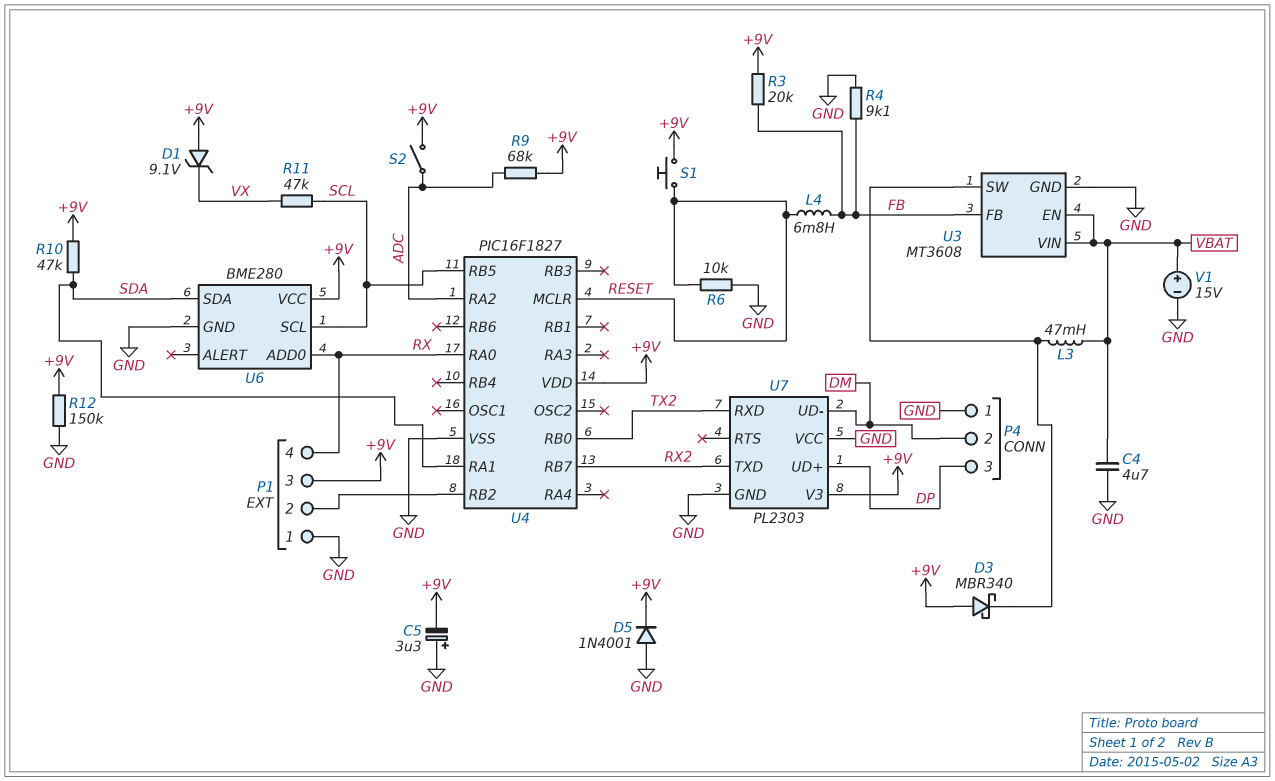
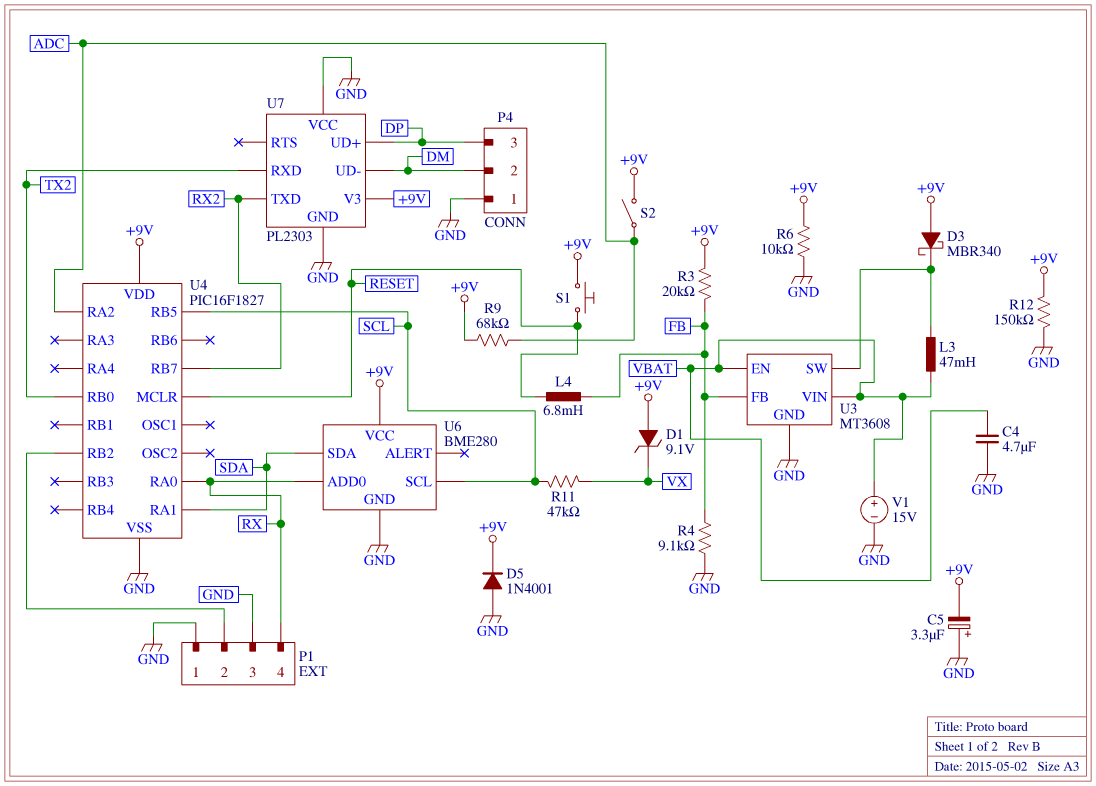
P1 pin 3: +9V -> GND
R6: 10k (GND, RESET) -> 10k (+9V, GND)
R10: 47k (+9V, SDA) -> none

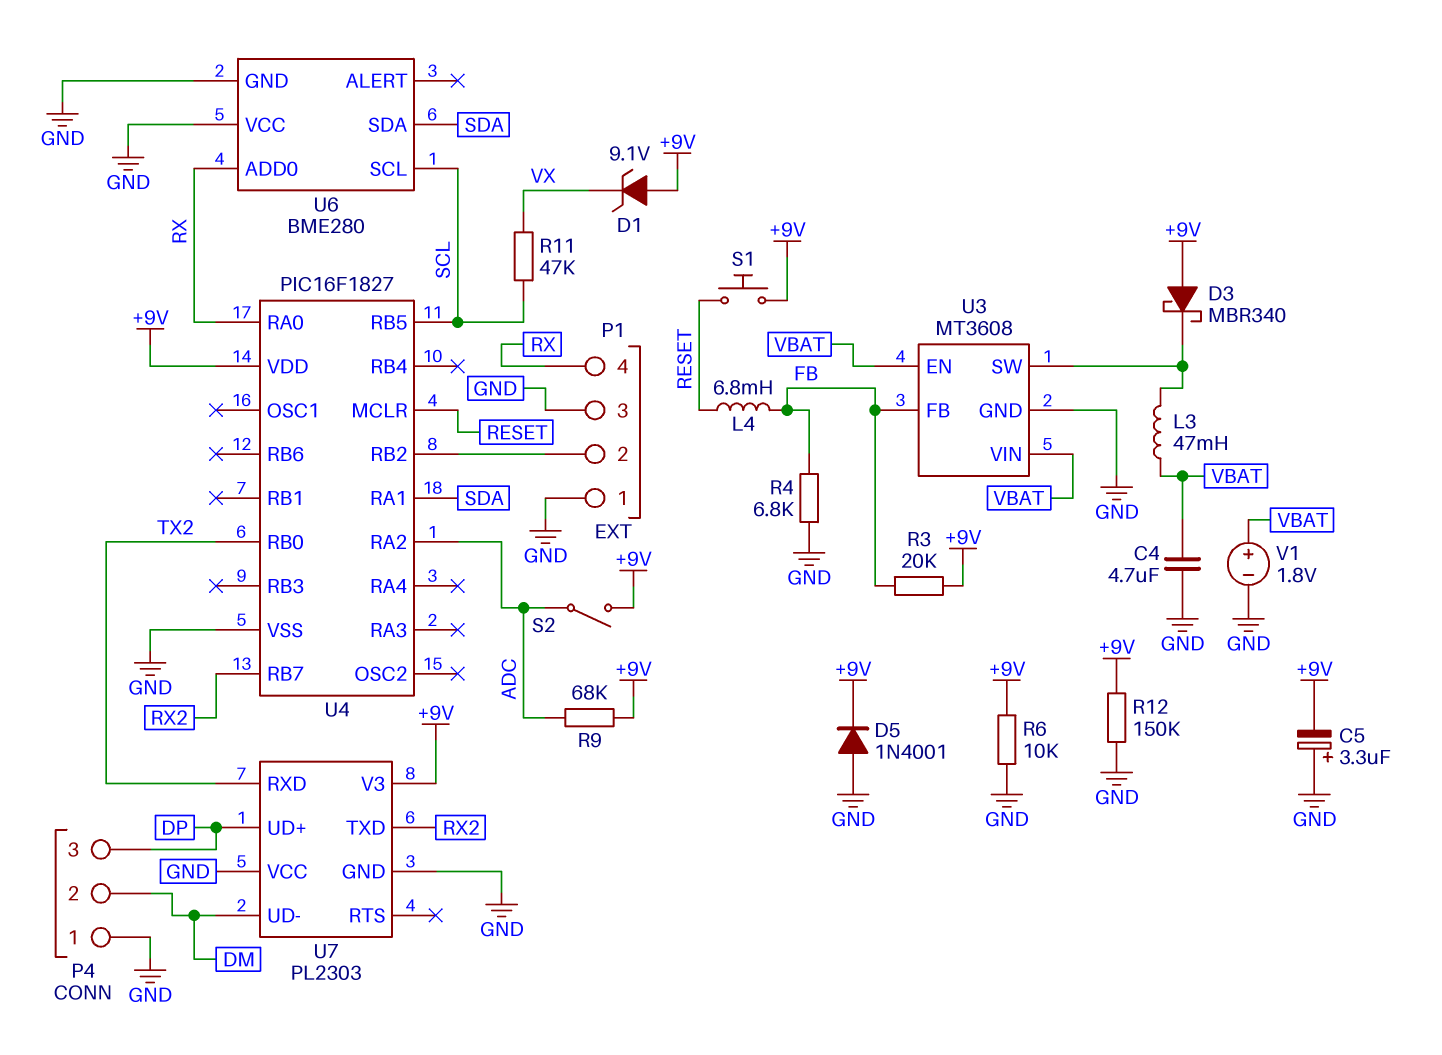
R4: 9.1k (FB, GND) -> 6.8k (FB, GND)
U6 pin VCC: +9V -> GND
V1: 15V (plus VBAT, minus GND) -> 1.8V (plus VBAT, minus GND)

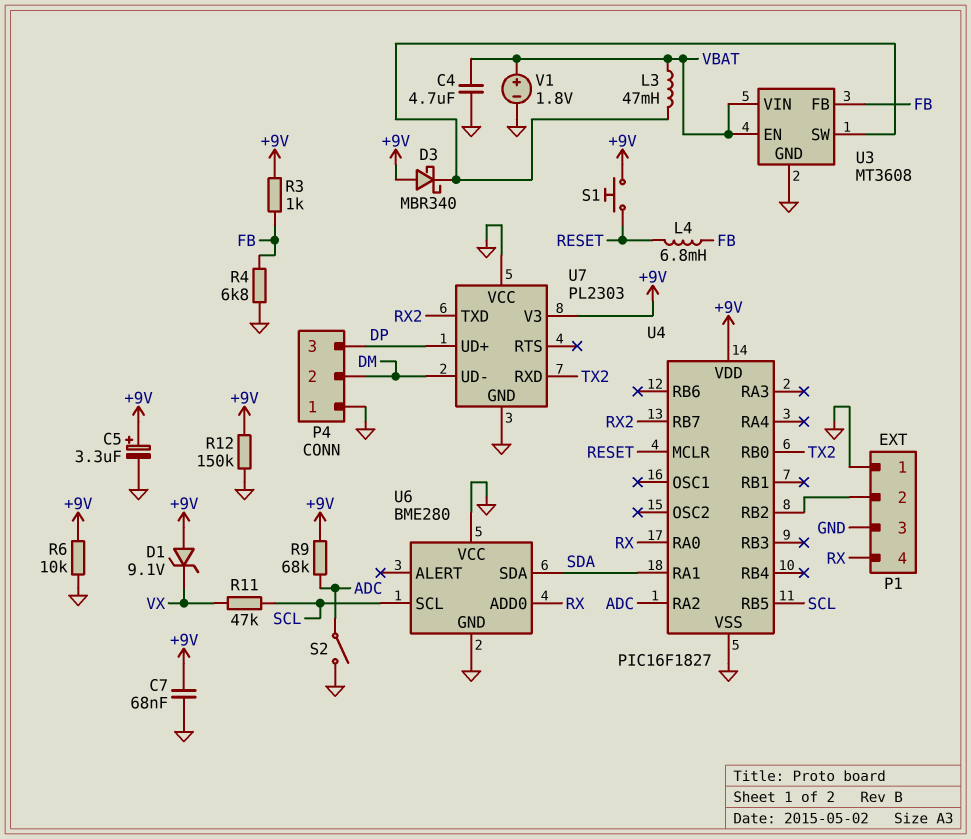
C5: 3.3uF (plus GND, minus +9V) -> 3.3uF (plus +9V, minus GND)
C7: none -> 68nF (+9V, GND)
D5: diode 1N4001 (A GND, K +9V) -> none
R3: 20k (+9V, FB) -> 1k (+9V, FB)
S2: switch (+9V, ADC) -> switch (ADC, GND)

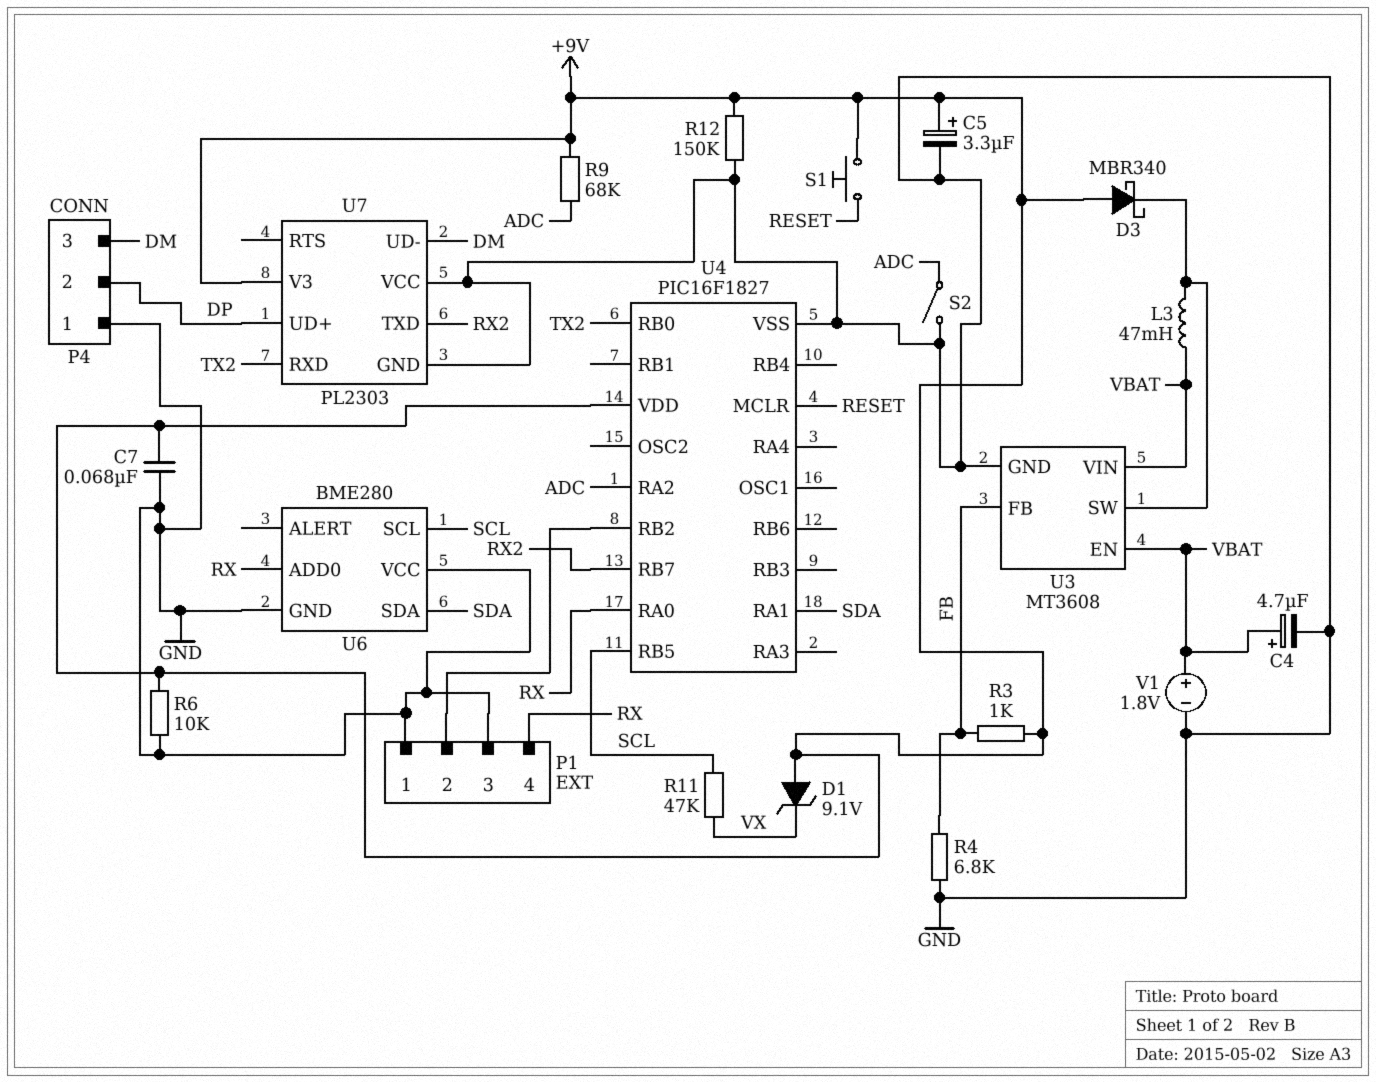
C4: 4.7uF (GND, VBAT) -> 4.7uF (plus VBAT, minus GND)
L4: 6.8mH (FB, RESET) -> none
P4 pin 2: DM -> DP
P4 pin 3: DP -> DM

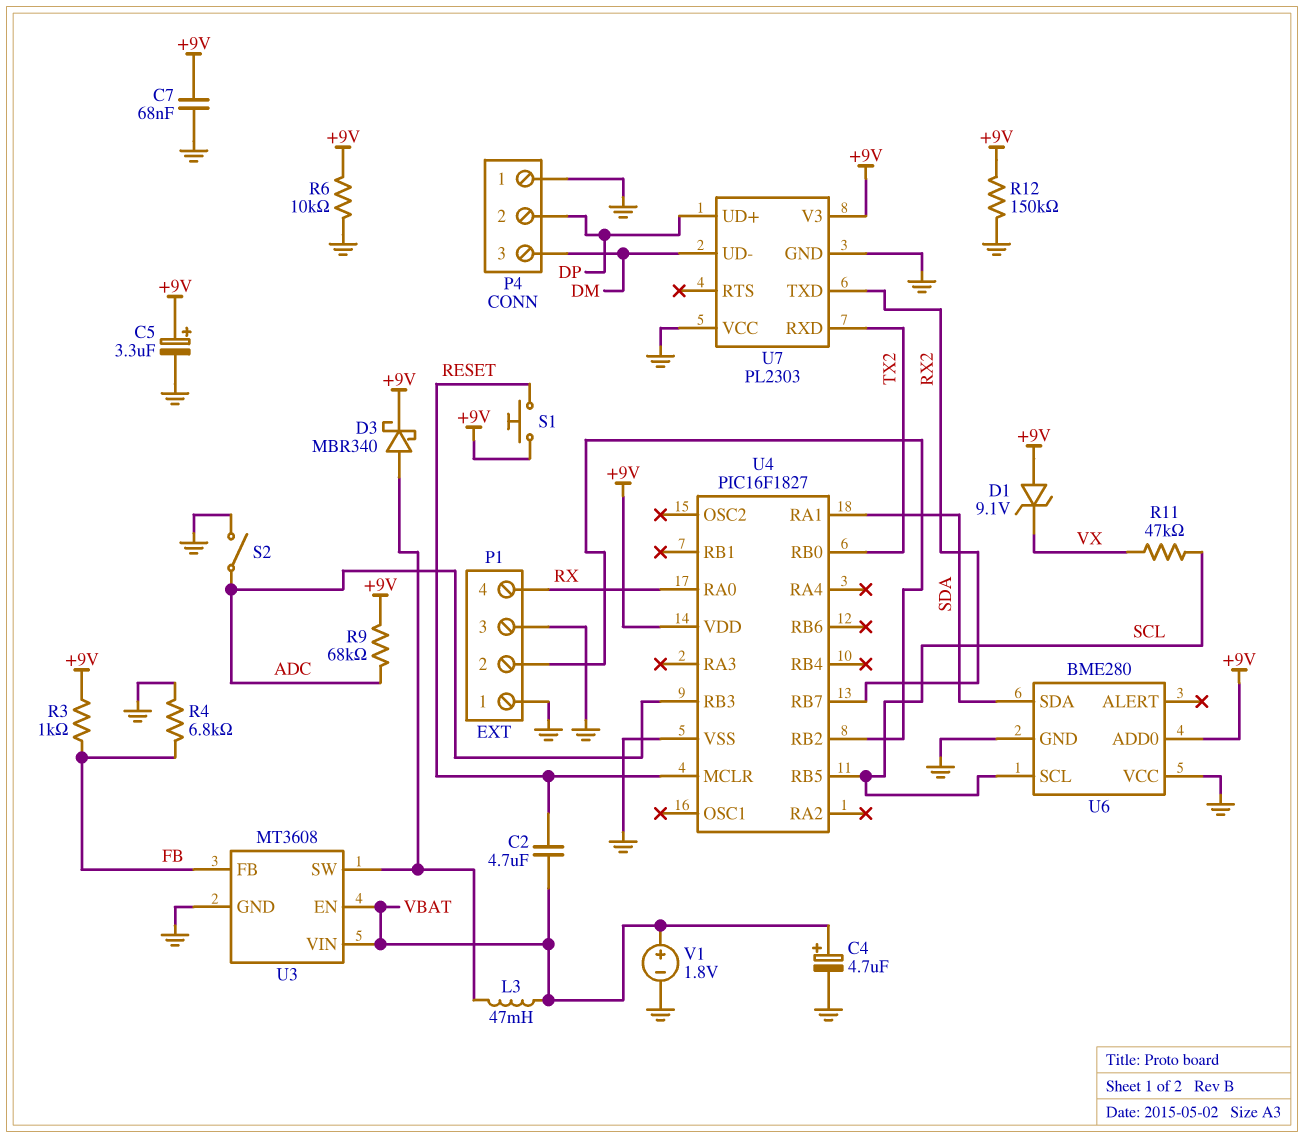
C2: none -> 4.7uF (RESET, VBAT)
D3: schottky MBR340 (A +9V, K U3/SW) -> schottky MBR340 (A U3/SW, K +9V)
U4 pin RA2: ADC -> none
U4 pin RB3: none -> ADC
U6 pin ADD0: RX -> +9V

